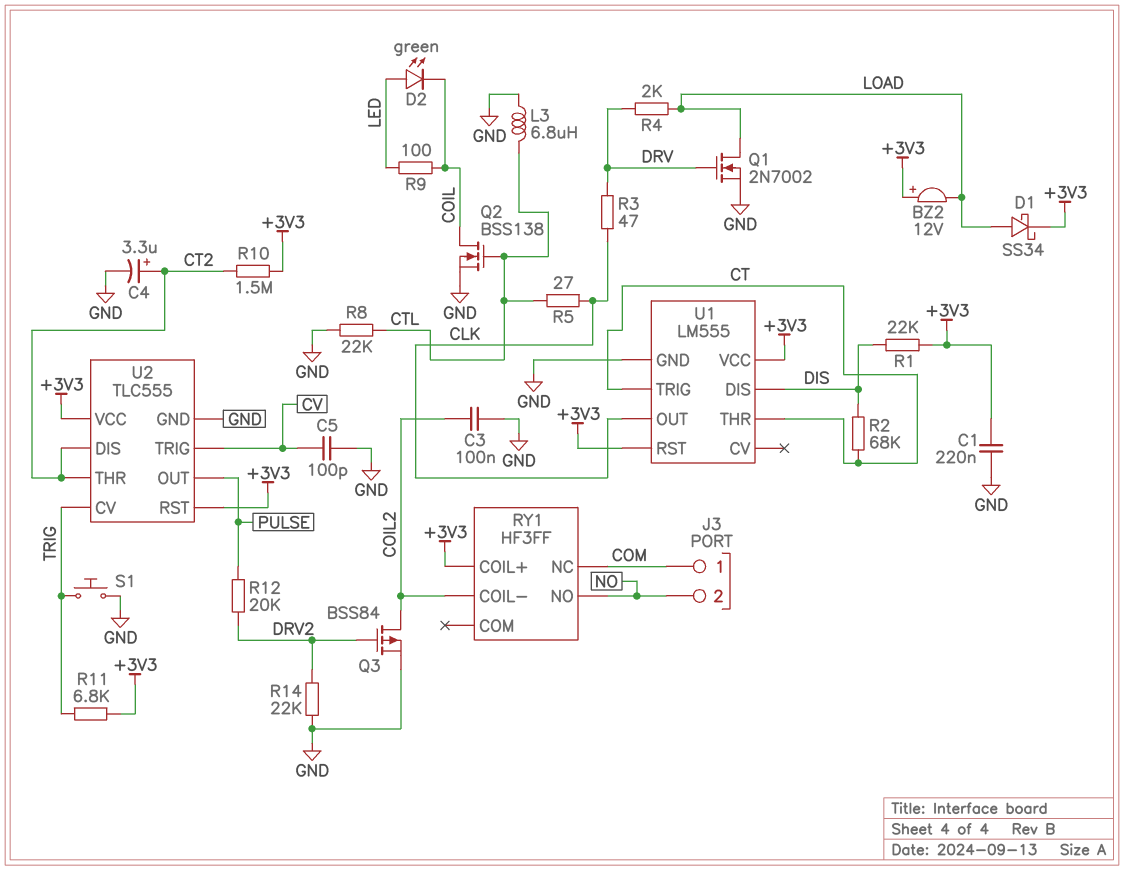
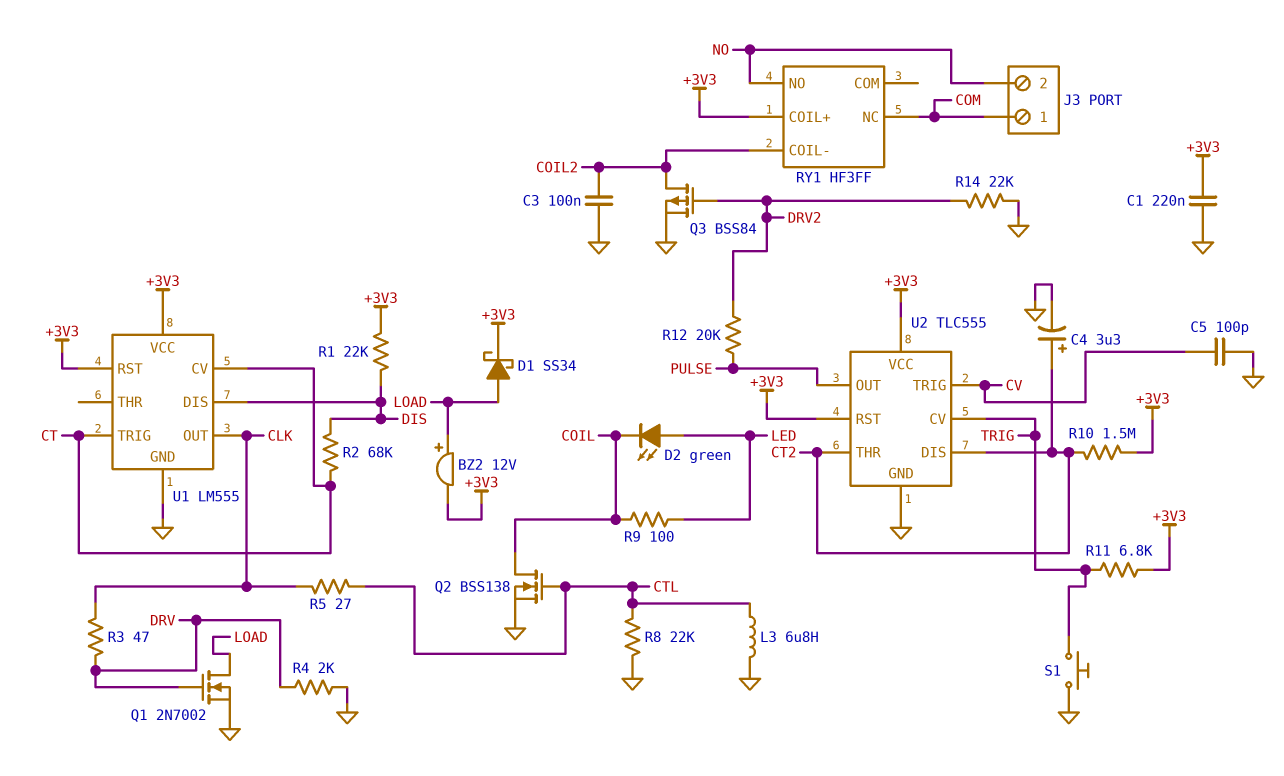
BZ2: buzzer 12V (plus +3V3, minus LOAD) -> buzzer 12V (plus LOAD, minus +3V3)
R4: 2k (DRV, LOAD) -> 2k (DRV, GND)
U1 pin CV: none -> CT
U1 pin THR: CT -> none

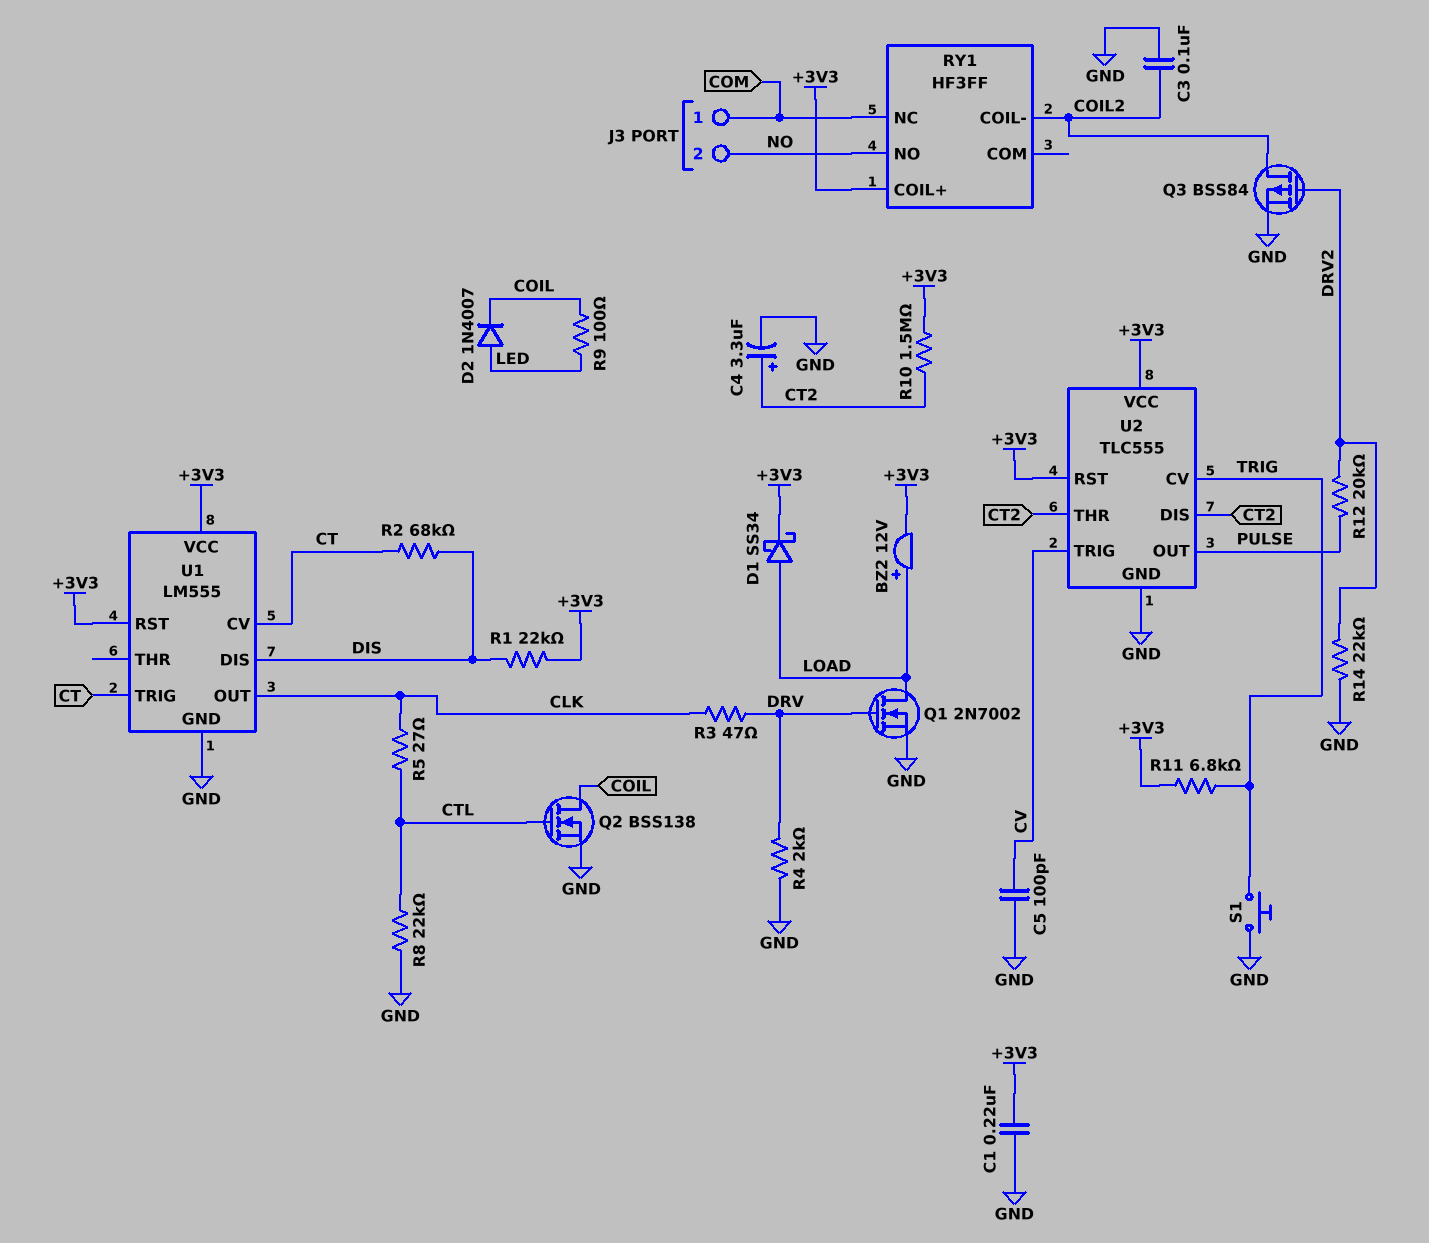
D2: LED green (A LED, K COIL) -> diode 1N4007 (A LED, K COIL)
L3: 6.8uH (CTL, GND) -> none

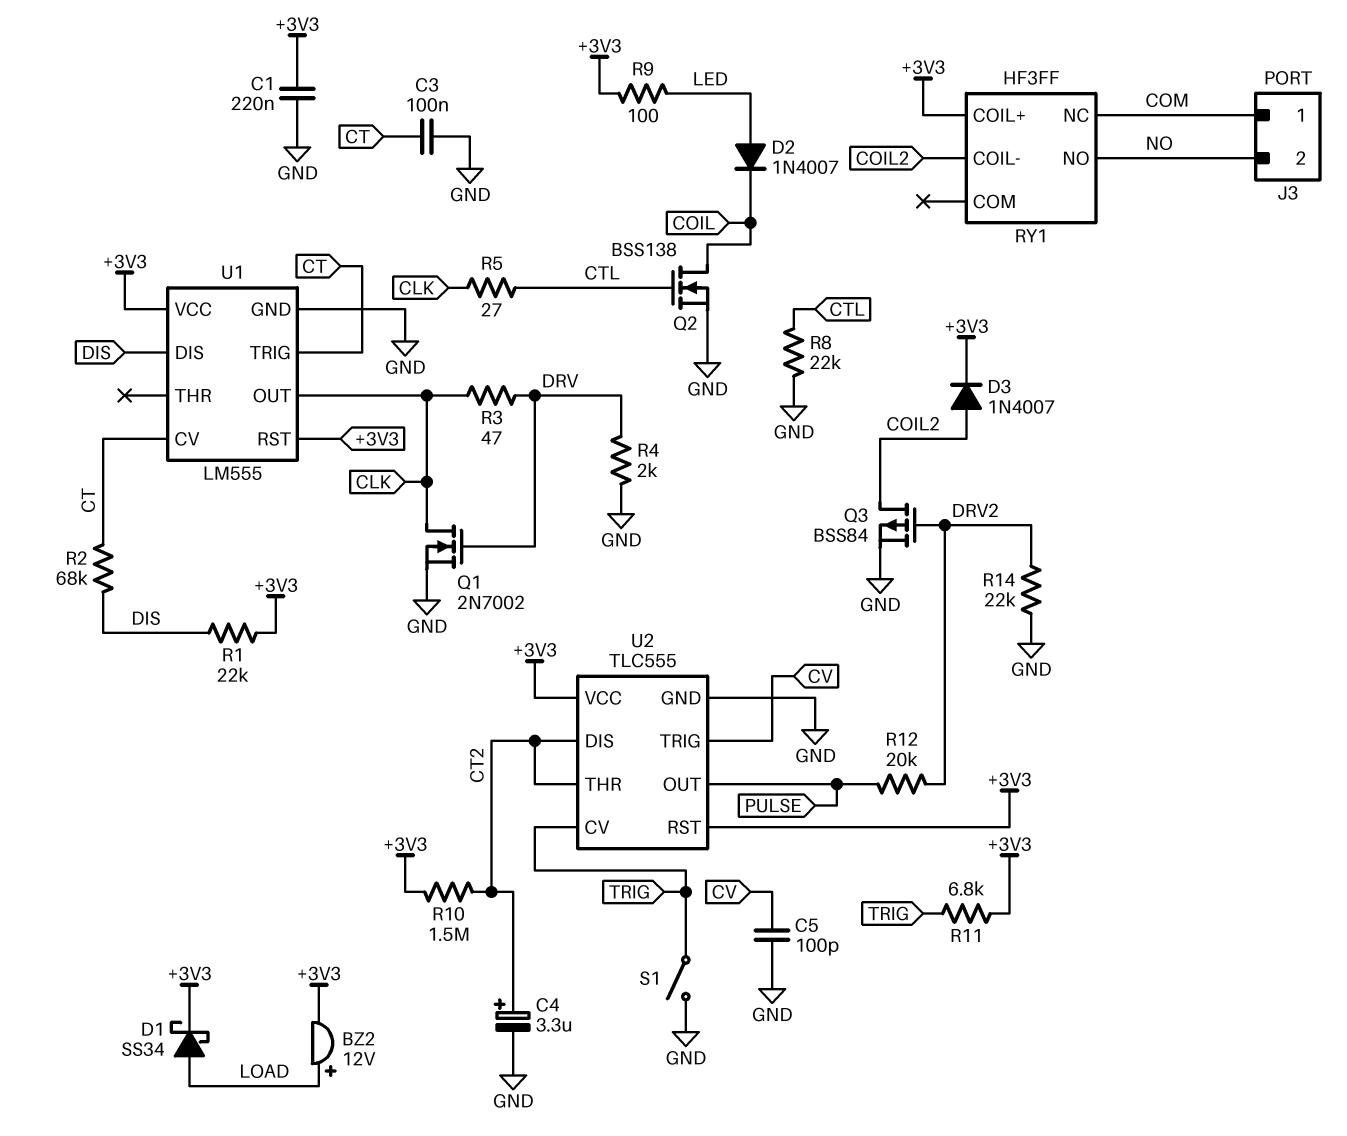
C3: 100nF (COIL2, GND) -> 100nF (CT, GND)
D3: none -> diode 1N4007 (A COIL2, K +3V3)
Q1: NMOS 2N7002 (G DRV, D LOAD, S GND) -> NMOS 2N7002 (G DRV, D CLK, S GND)
R9: 100 (COIL, LED) -> 100 (+3V3, LED)
S1: button (GND, TRIG) -> switch (GND, TRIG)

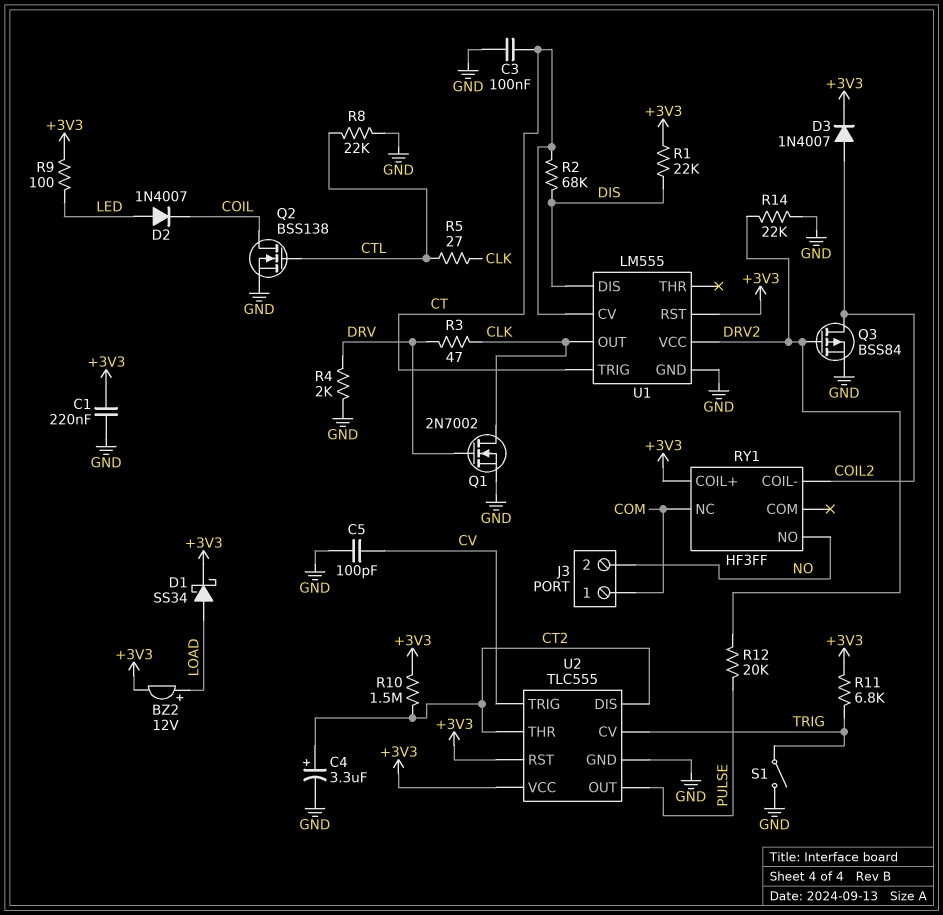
U1 pin VCC: +3V3 -> DRV2

